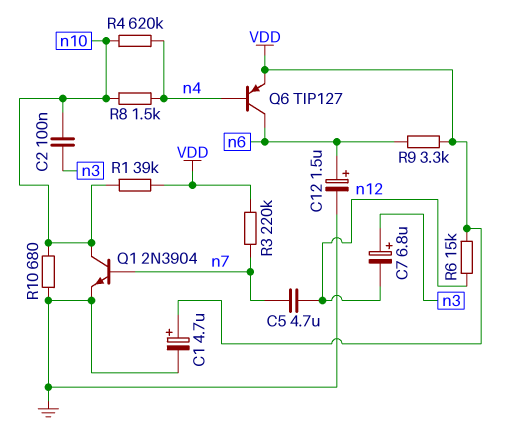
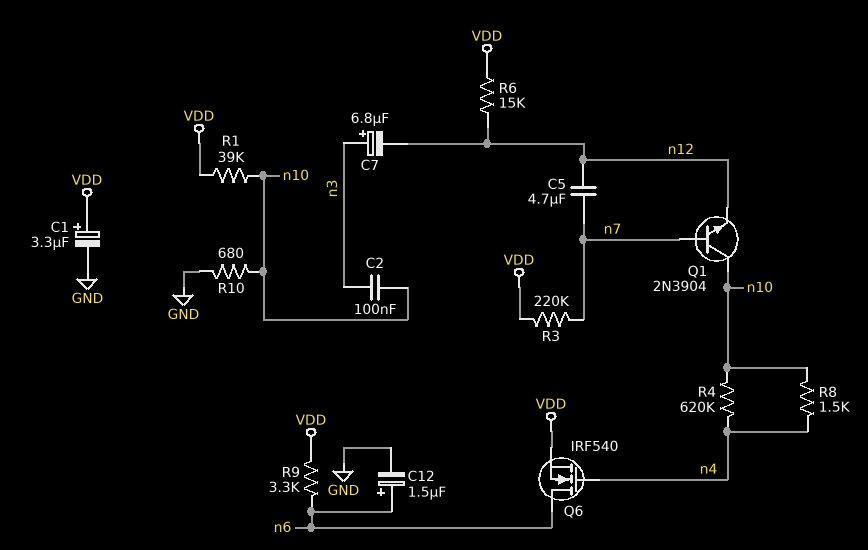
C1: 4.7uF (plus VDD, minus GND) -> 3.3uF (plus VDD, minus GND)
Q1: NPN 2N3904 (B n7, C n10, E GND) -> NPN 2N3904 (B n7, C n10, E n12)
Q6: PNP TIP127 (B n4, C n6, E VDD) -> NMOS IRF540 (G n4, D n6, S VDD)

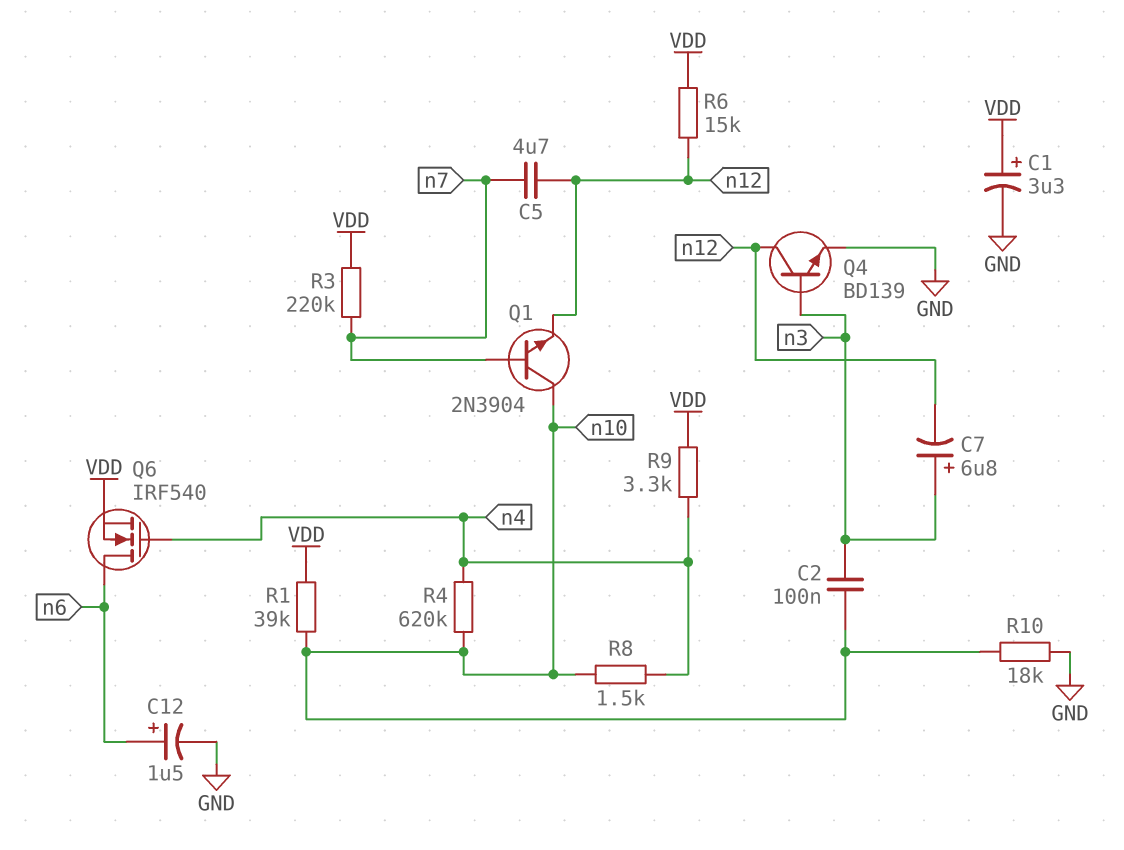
Q4: none -> NPN BD139 (B n3, C n12, E GND)
R9: 3.3k (VDD, n6) -> 3.3k (VDD, n4)
R10: 680 (GND, n10) -> 18k (GND, n10)

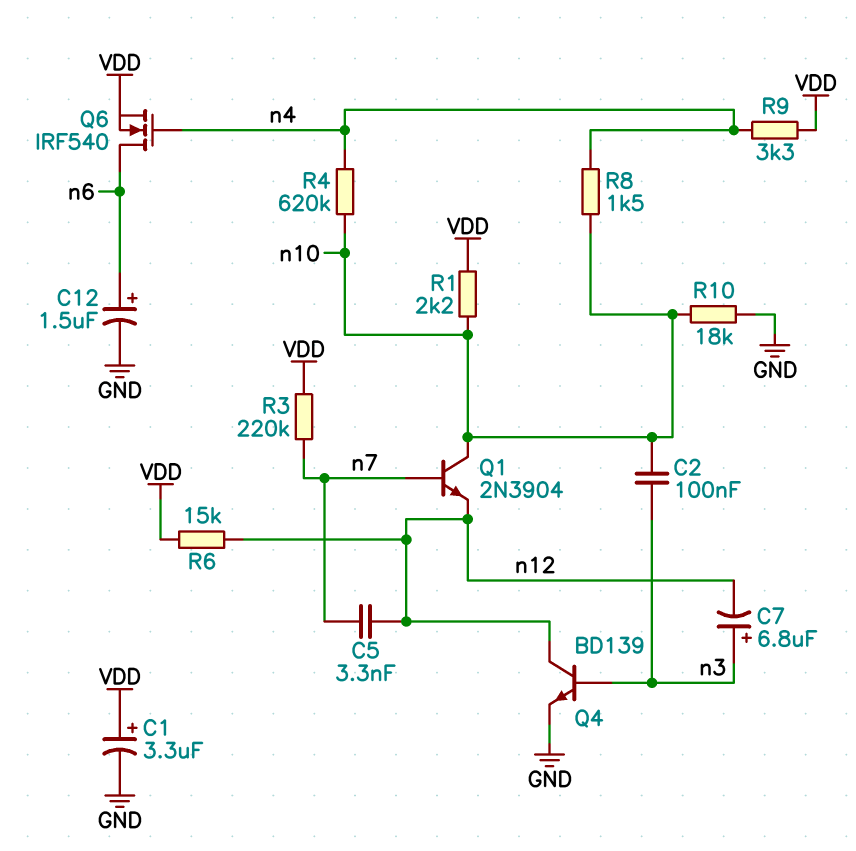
C5: 4.7uF (n7, n12) -> 3.3nF (n7, n12)
R1: 39k (VDD, n10) -> 2.2k (VDD, n10)

